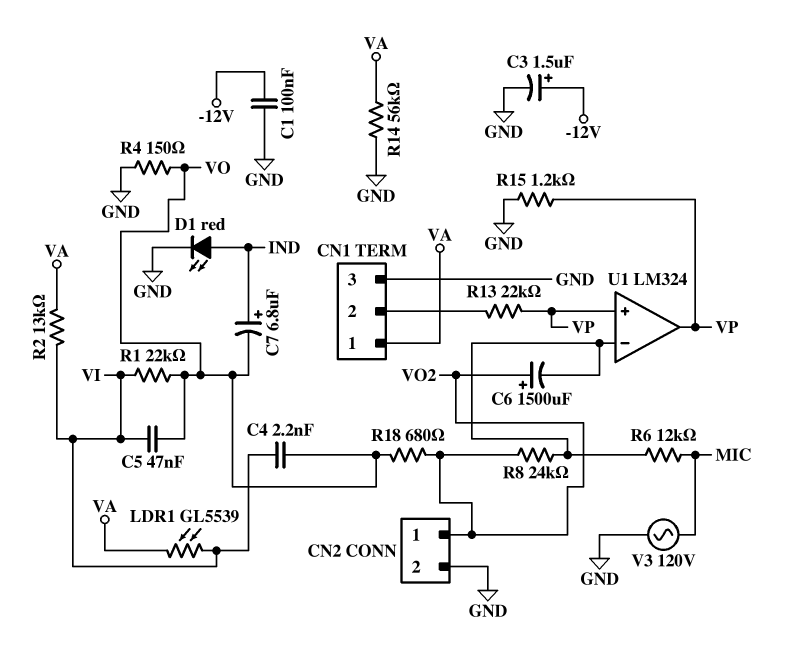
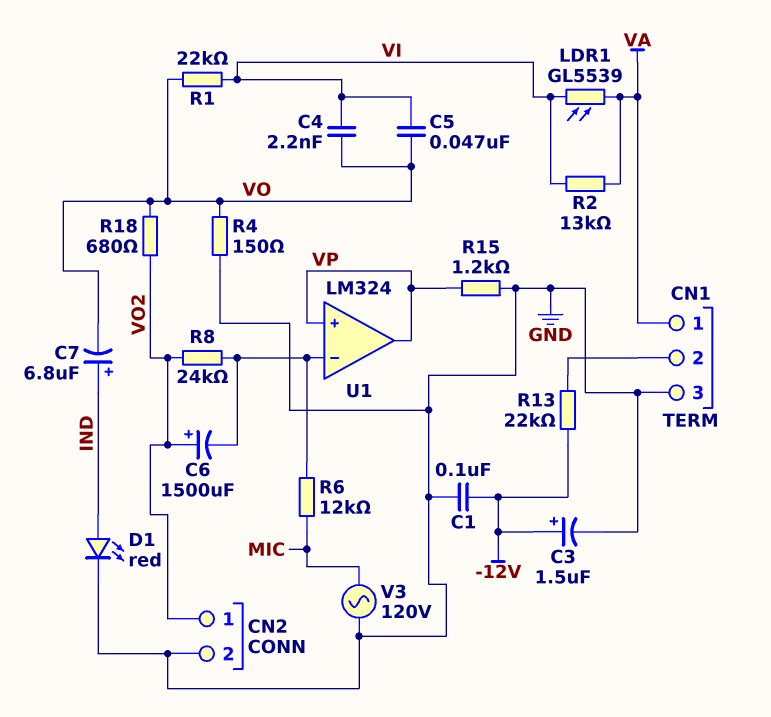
R13: 22k (CN1/2, VP) -> 22k (-12V, CN1/2)
R14: 56k (GND, VA) -> none

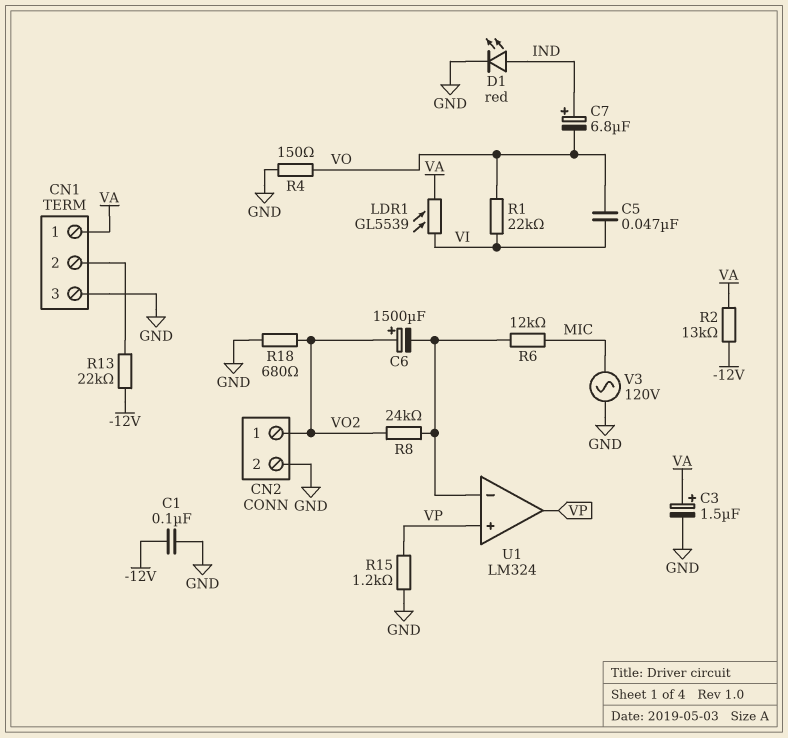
C3: 1.5uF (plus -12V, minus GND) -> 1.5uF (plus VA, minus GND)
C4: 2.2nF (VI, VO) -> none
R2: 13k (VA, VI) -> 13k (-12V, VA)
R18: 680 (VO, VO2) -> 680 (GND, VO2)

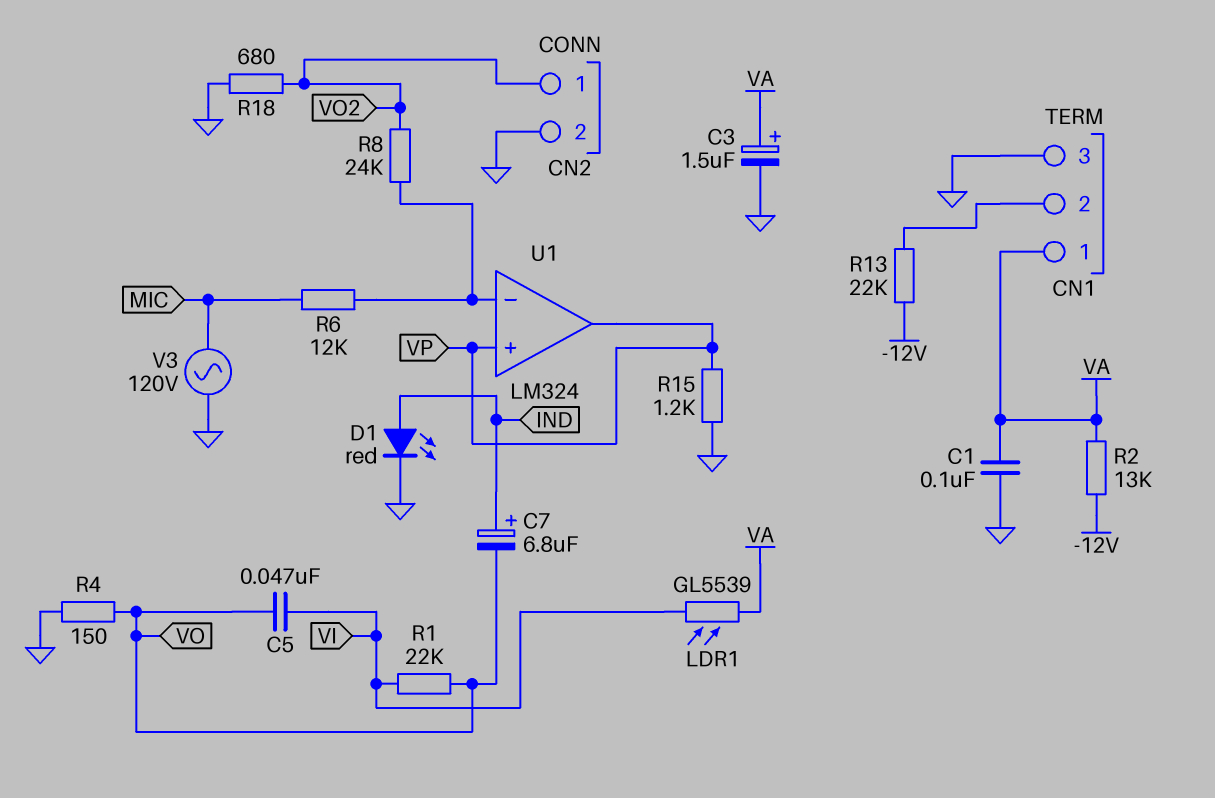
C1: 100nF (-12V, GND) -> 100nF (GND, VA)
C6: 1500uF (plus VO2, minus U1/in-) -> none

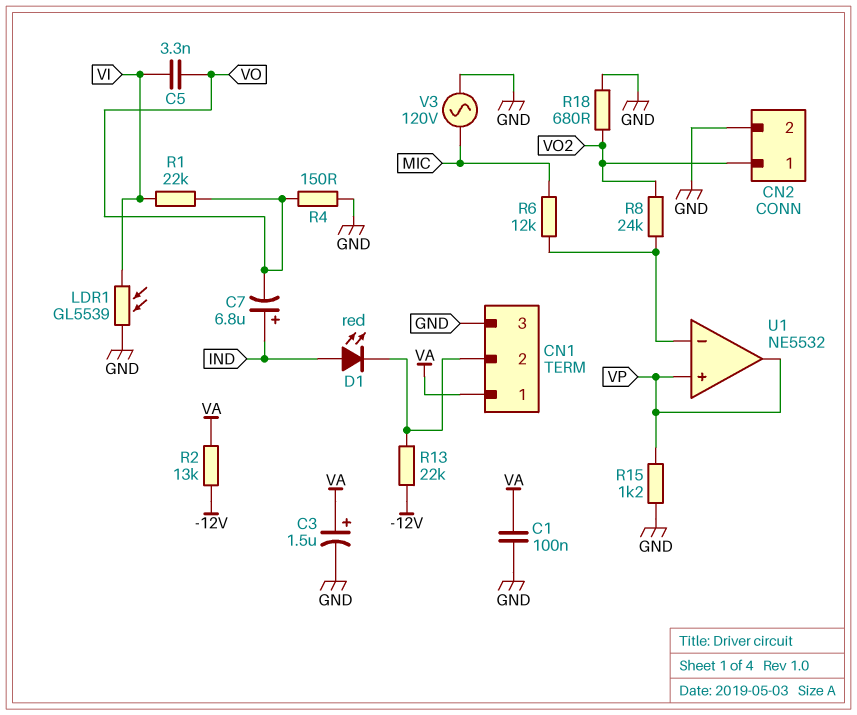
C5: 47nF (VI, VO) -> 3.3nF (VI, VO)
D1: LED red (A IND, K GND) -> LED red (A IND, K CN1/2)
LDR1: GL5539 (VA, VI) -> GL5539 (GND, VI)
U1: LM324 -> NE5532

